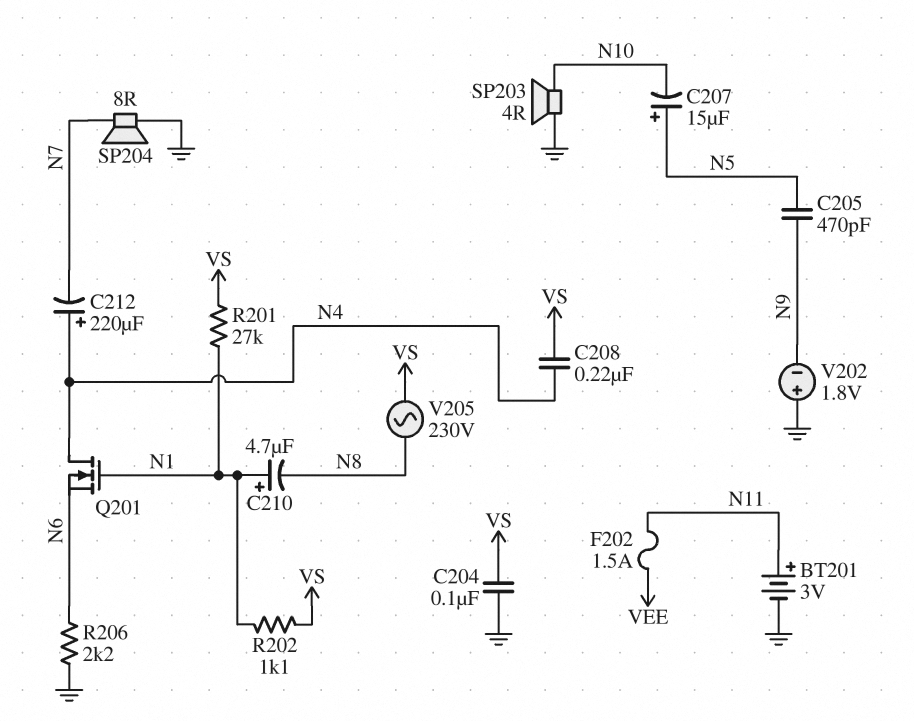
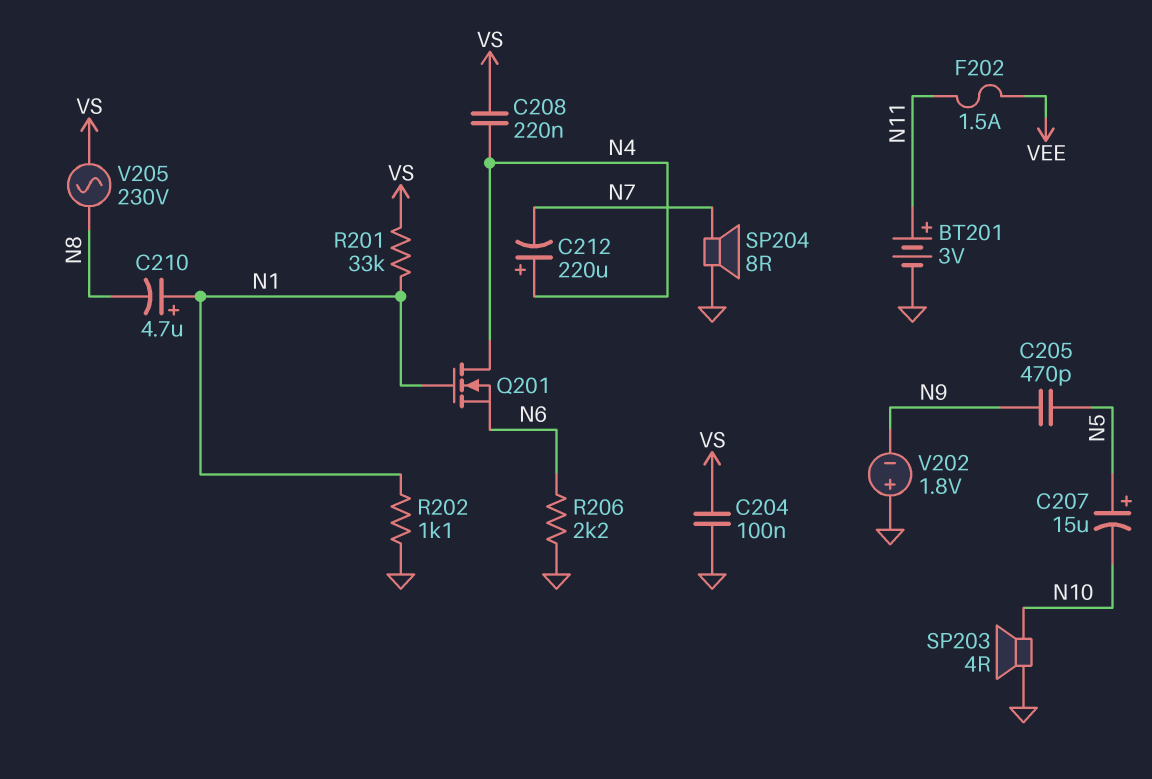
R201: 27k (N1, VS) -> 33k (N1, VS)
R202: 1.1k (N1, VS) -> 1.1k (GND, N1)

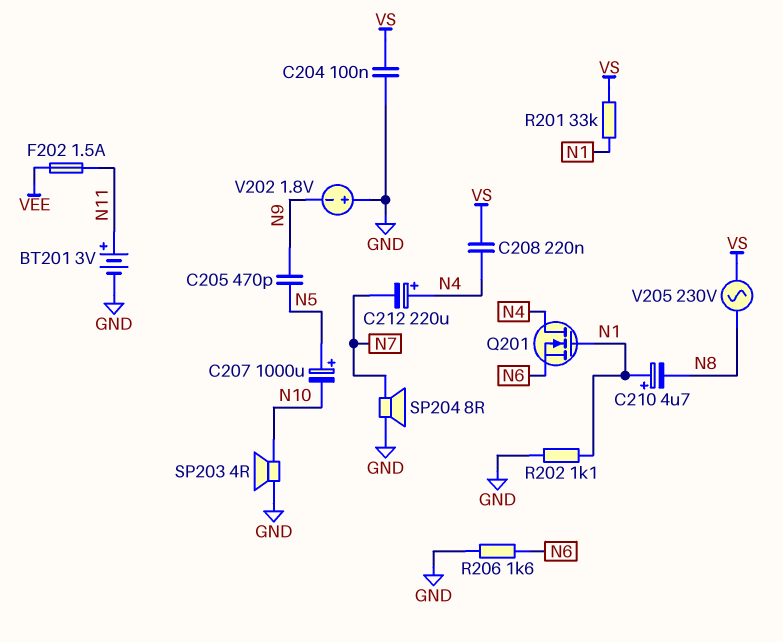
C207: 15uF (plus N5, minus N10) -> 1000uF (plus N5, minus N10)
R206: 2.2k (GND, N6) -> 1.6k (GND, N6)

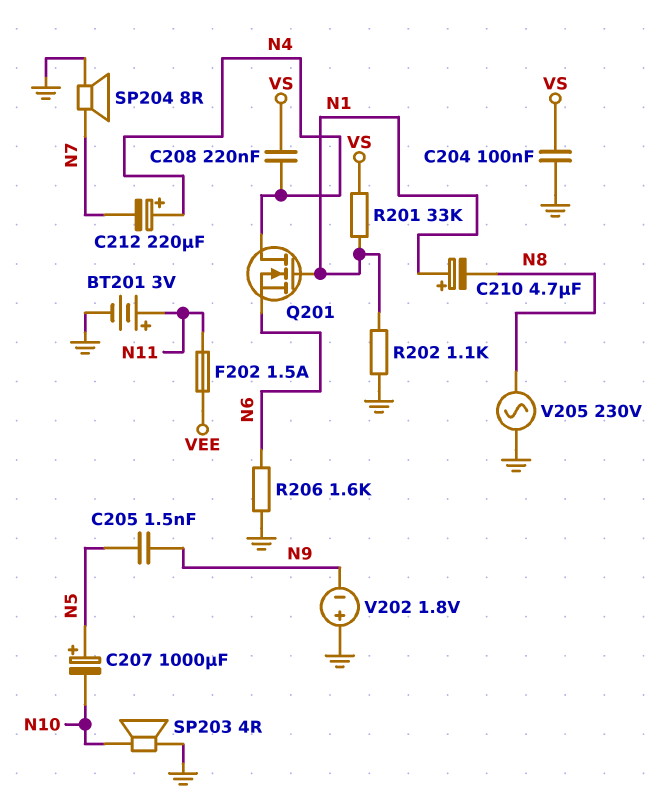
C205: 470pF (N5, N9) -> 1.5nF (N5, N9)
V205: AC 230V (N8, VS) -> AC 230V (GND, N8)

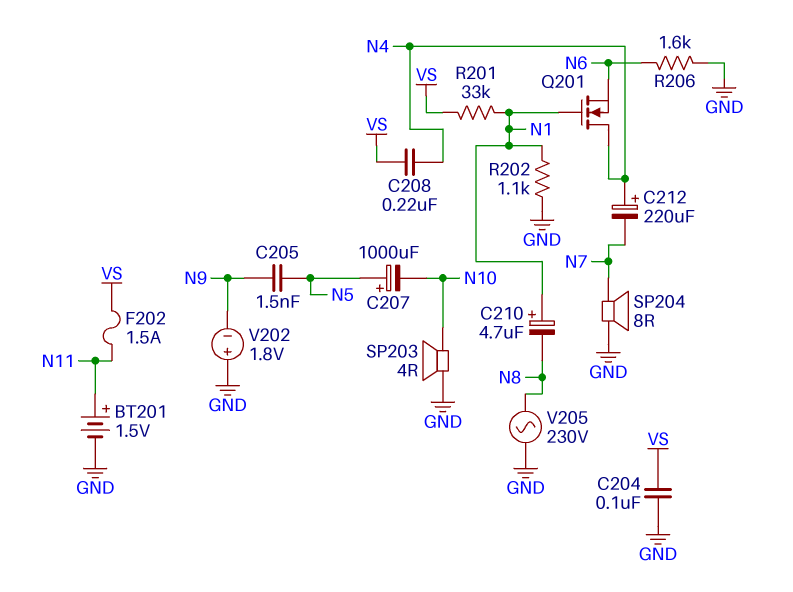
BT201: 3V (plus N11, minus GND) -> 1.5V (plus N11, minus GND)
F202: 1.5A (N11, VEE) -> 1.5A (N11, VS)

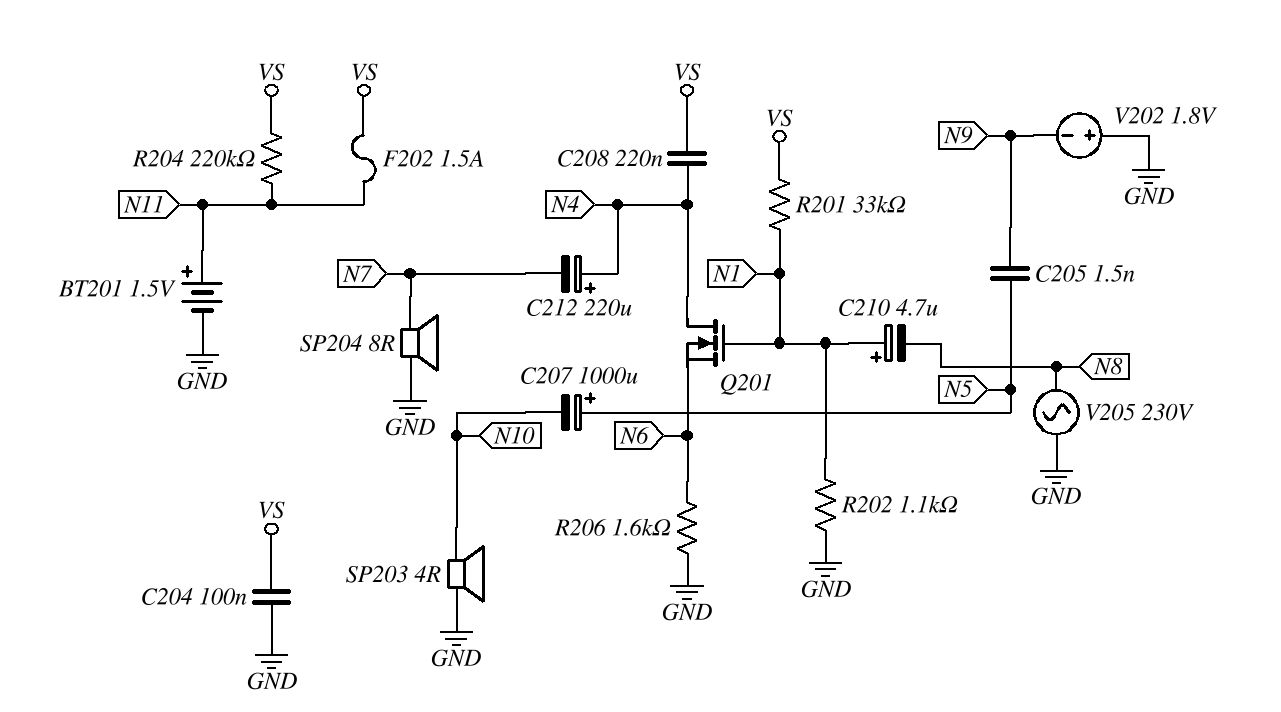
R204: none -> 220k (N11, VS)

